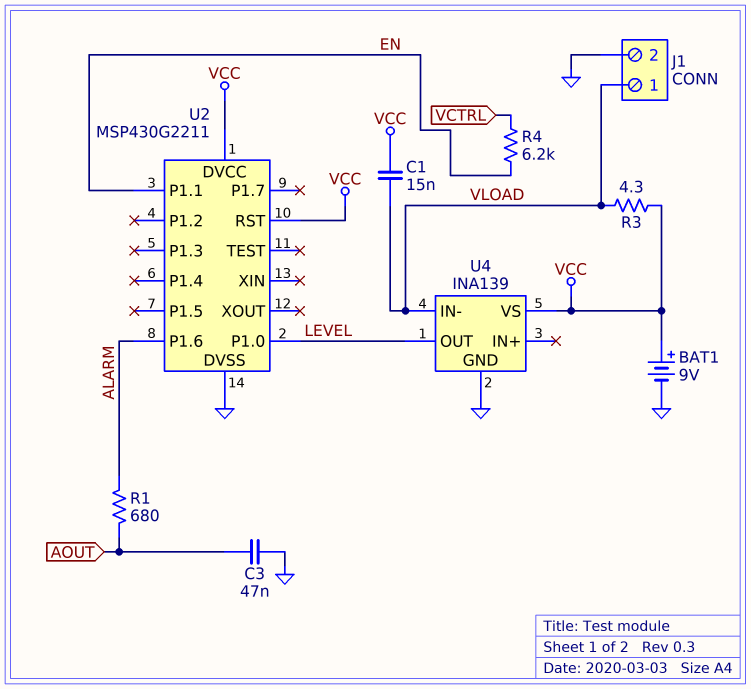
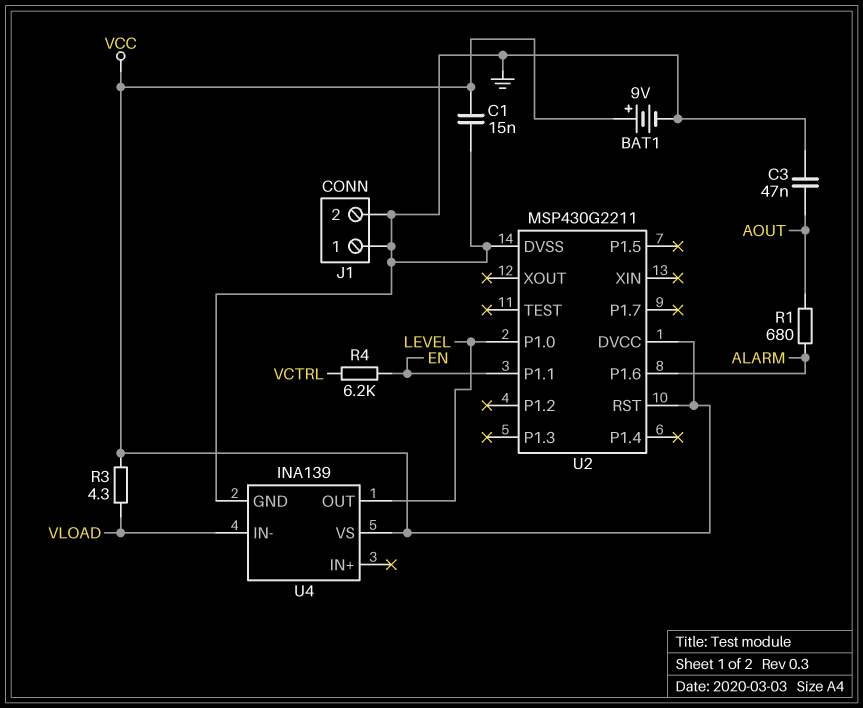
C1: 15nF (VCC, VLOAD) -> 15nF (GND, VCC)
J1 pin 1: VLOAD -> GND

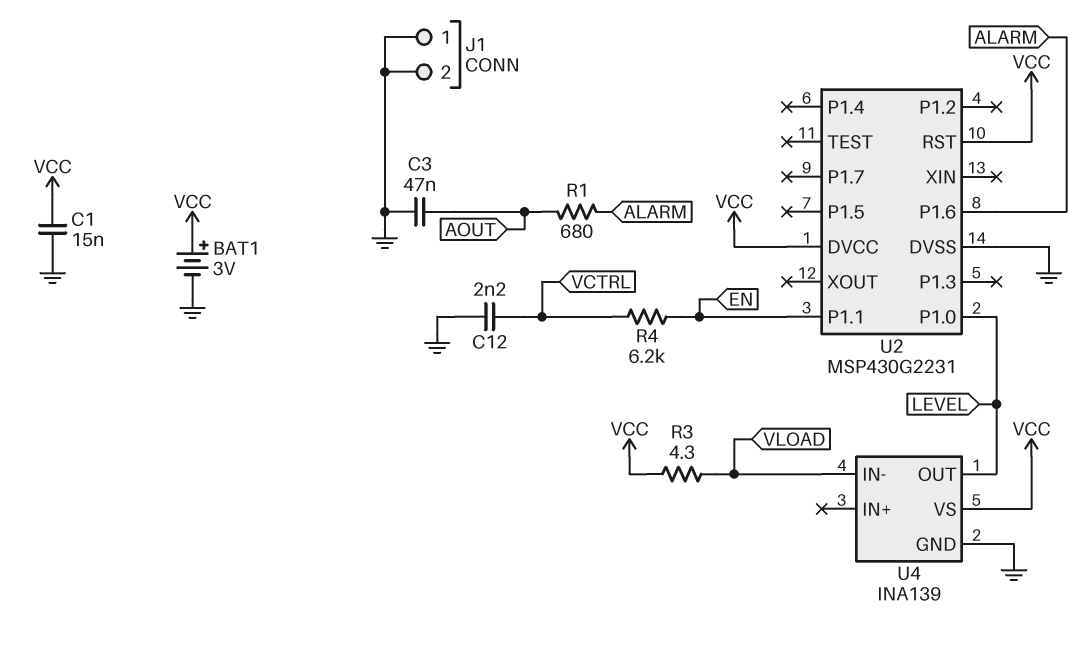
BAT1: 9V (plus VCC, minus GND) -> 3V (plus VCC, minus GND)
C12: none -> 2.2nF (GND, VCTRL)
U2: MSP430G2211 -> MSP430G2231

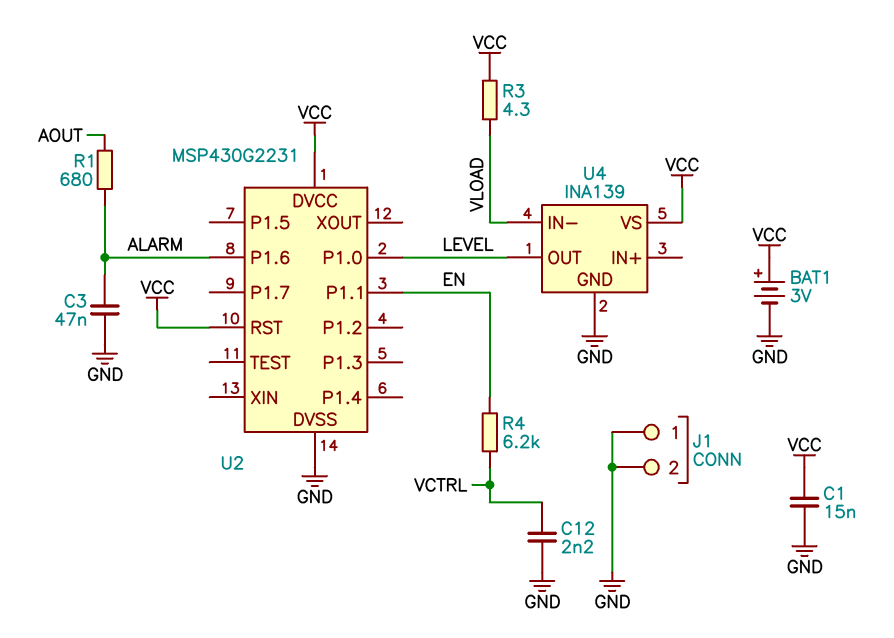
C3: 47nF (AOUT, GND) -> 47nF (ALARM, GND)

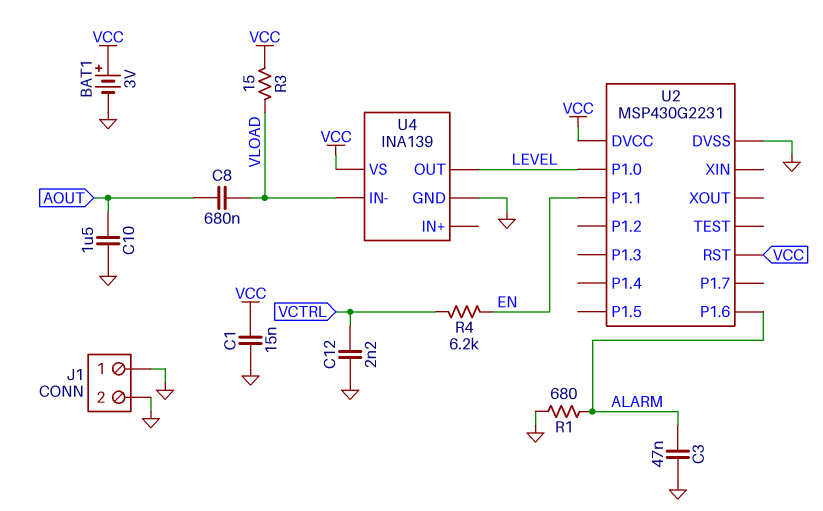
C8: none -> 680nF (AOUT, VLOAD)
C10: none -> 1.5uF (AOUT, GND)
R1: 680 (ALARM, AOUT) -> 680 (ALARM, GND)
R3: 4.3 (VCC, VLOAD) -> 15 (VCC, VLOAD)

